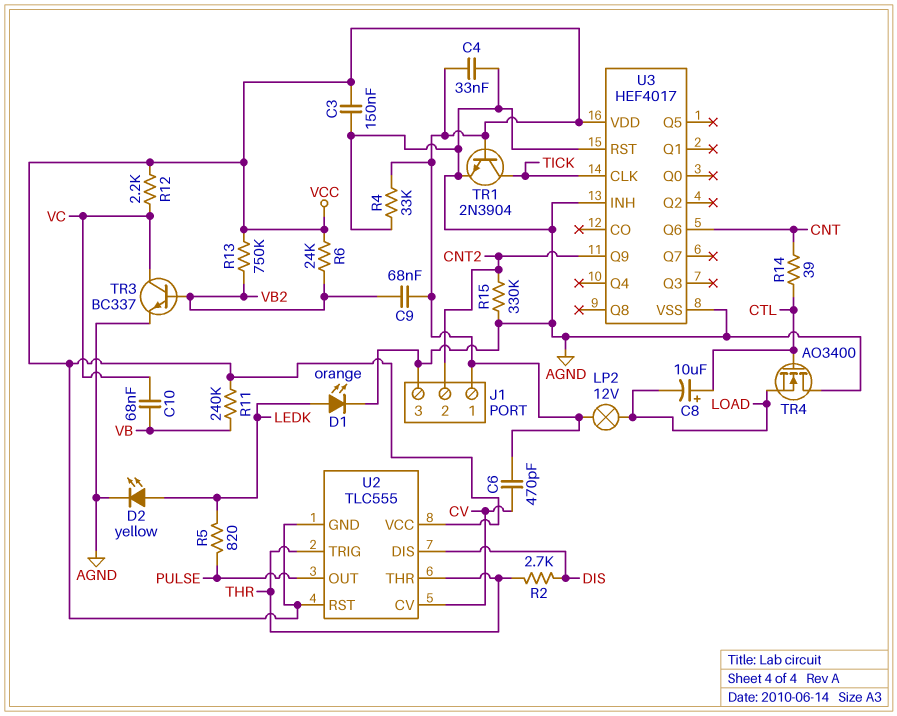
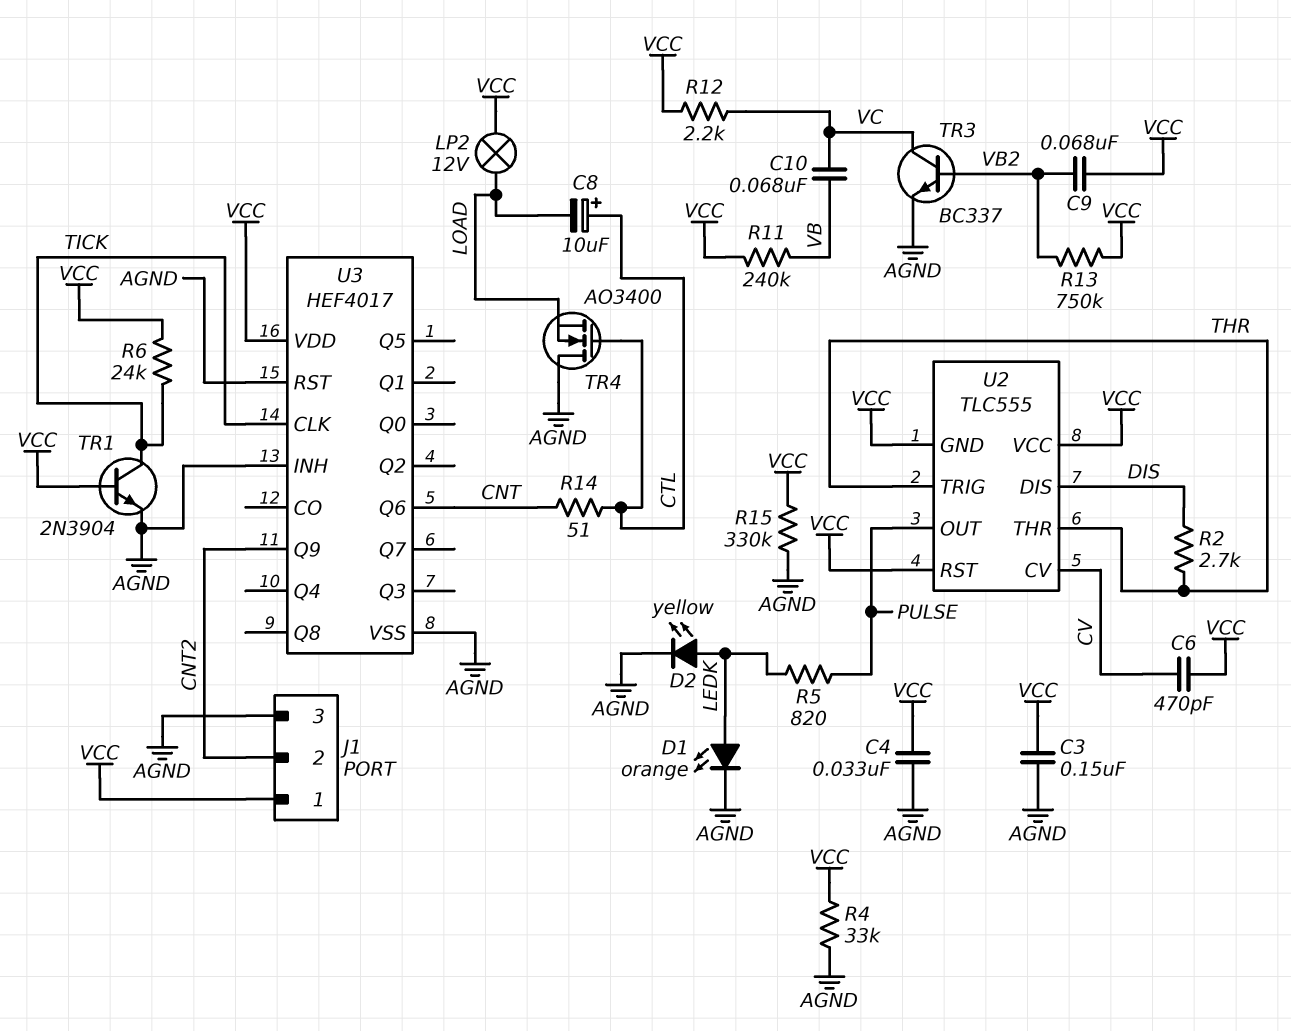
R6: 24k (VB2, VCC) -> 24k (TICK, VCC)
R14: 39 (CNT, CTL) -> 51 (CNT, CTL)
R15: 330k (AGND, CNT2) -> 330k (AGND, VCC)

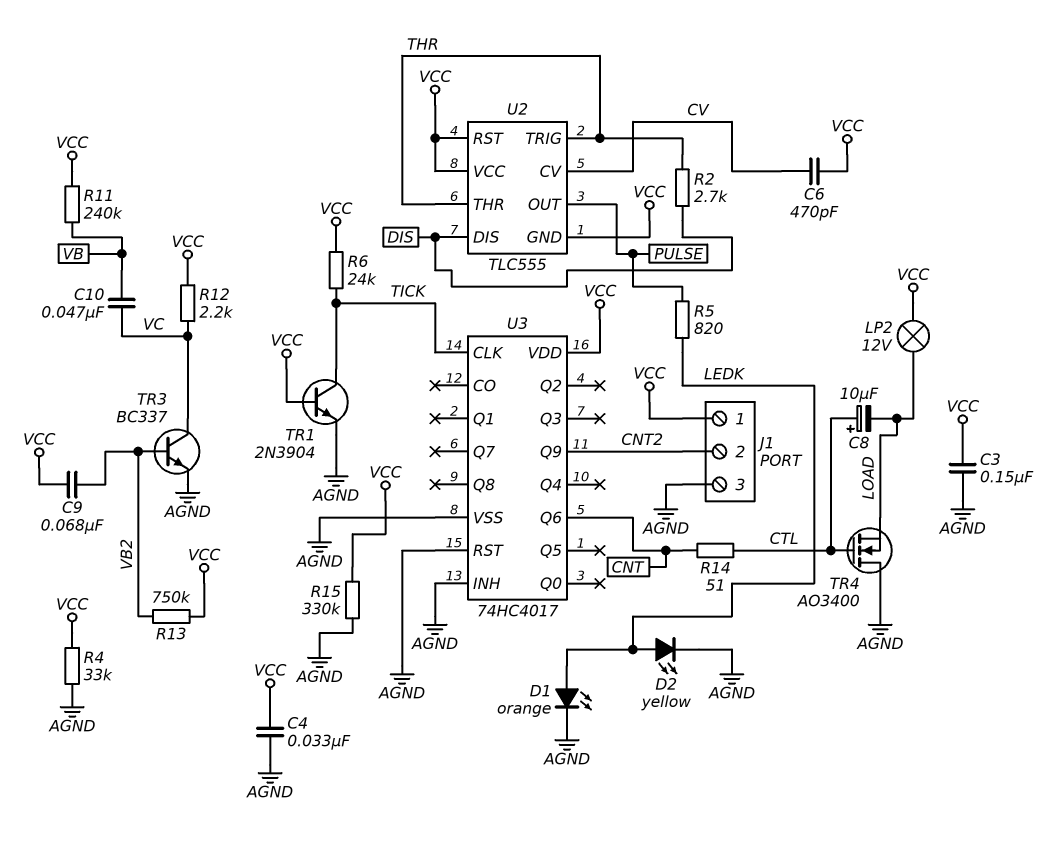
C10: 68nF (VB, VC) -> 47nF (VB, VC)
U3: HEF4017 -> 74HC4017

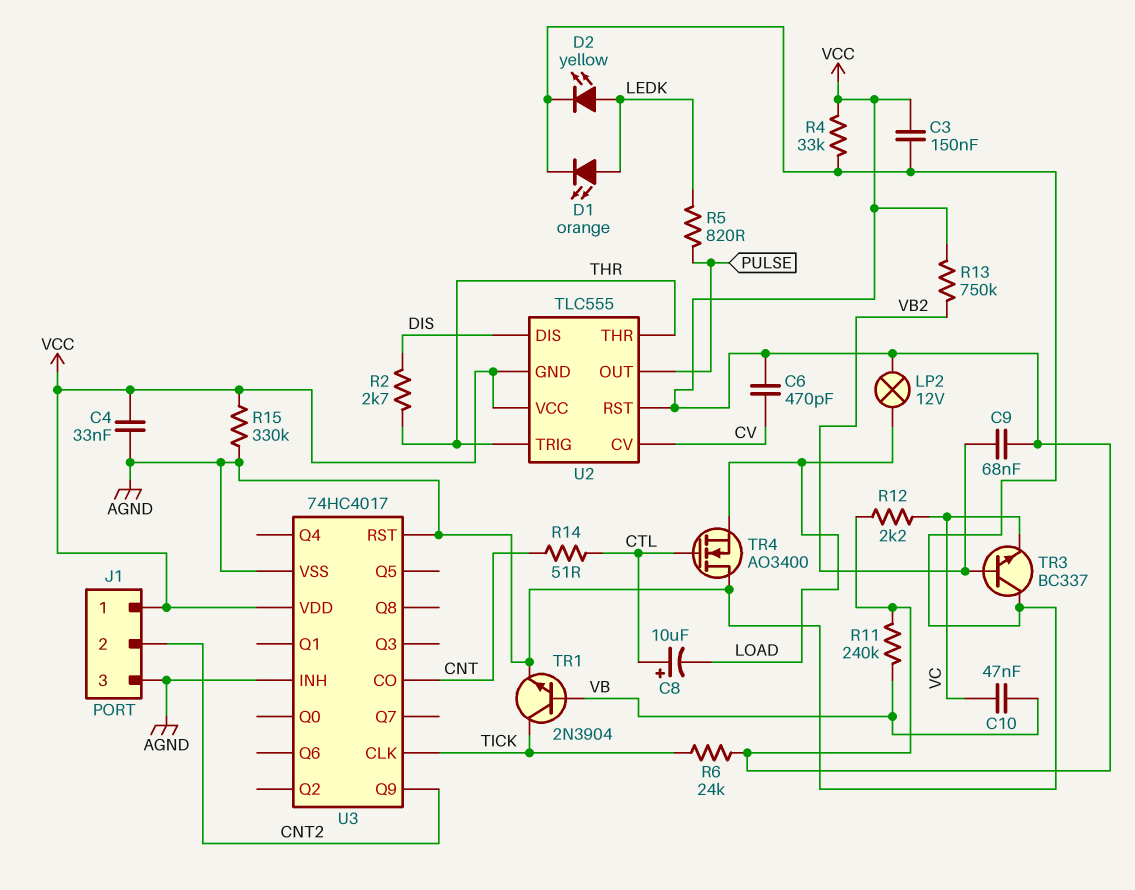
TR1: NPN 2N3904 (B VCC, C TICK, E AGND) -> NPN 2N3904 (B VB, C TICK, E AGND)
TR3: NPN BC337 (B VB2, C VC, E AGND) -> NPN BC337 (B VB2, C AGND, E VC)
U3 pin CO: none -> CNT
U3 pin Q6: CNT -> none

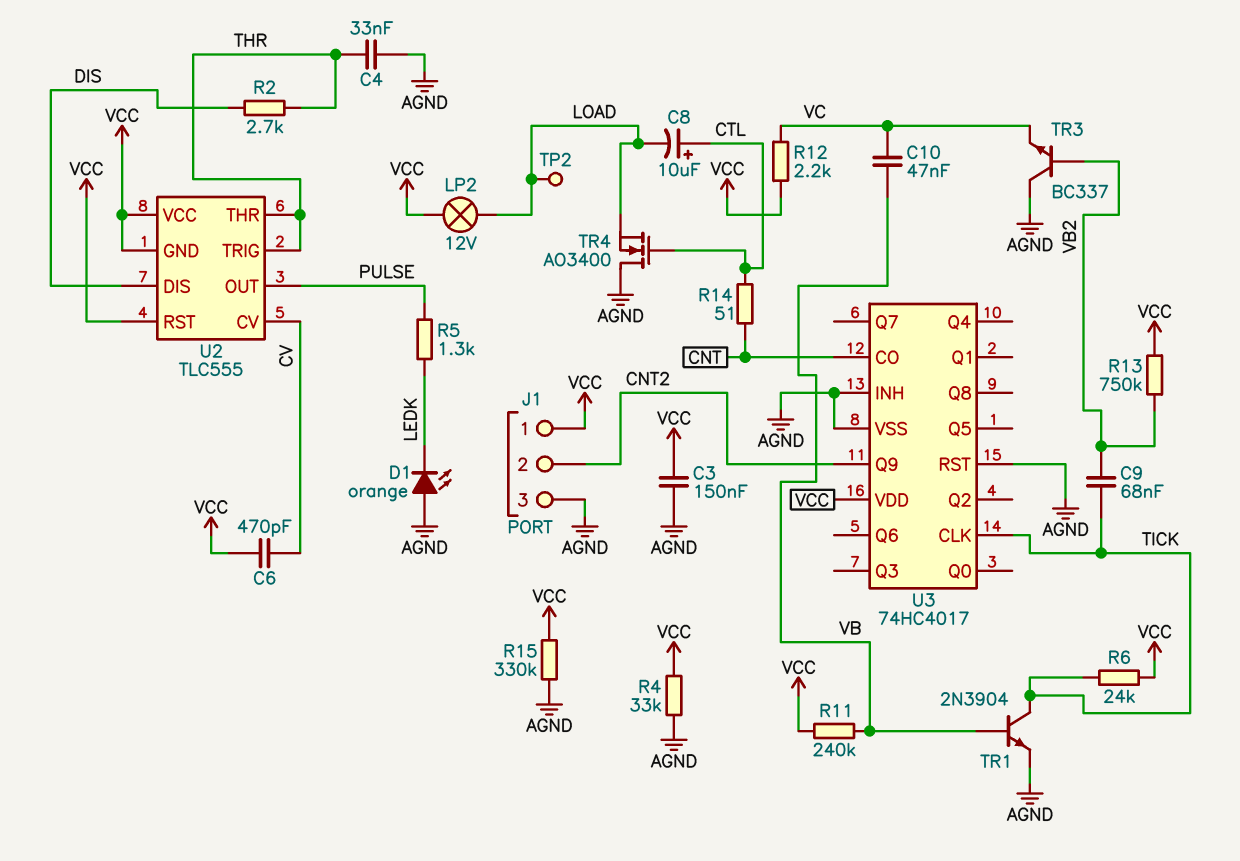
C4: 33nF (AGND, VCC) -> 33nF (AGND, THR)
C9: 68nF (VB2, VCC) -> 68nF (TICK, VB2)
D1: LED orange (A LEDK, K AGND) -> LED orange (A AGND, K LEDK)
D2: LED yellow (A LEDK, K AGND) -> none
R5: 820 (LEDK, PULSE) -> 1.3k (LEDK, PULSE)
TP2: none -> test point (LOAD)

